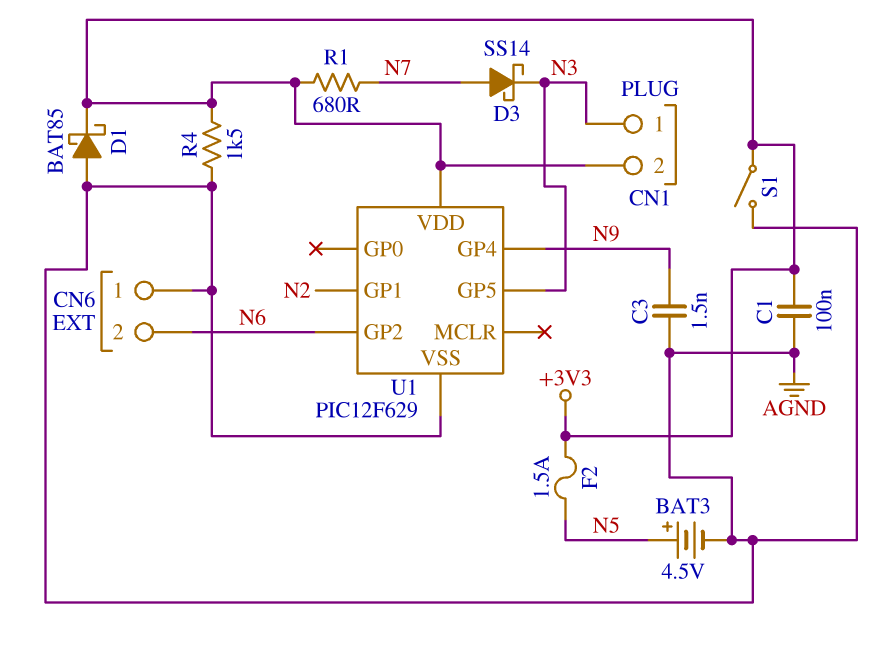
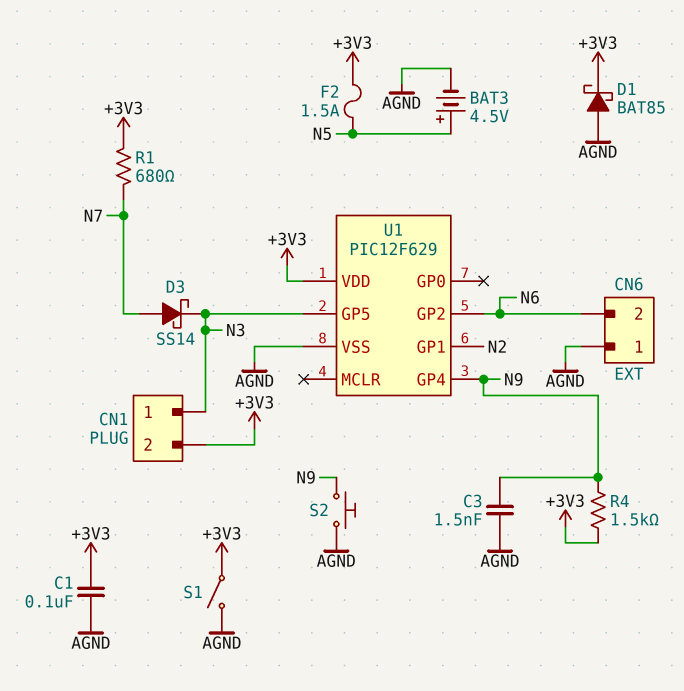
R4: 1.5k (+3V3, AGND) -> 1.5k (+3V3, N9)
S2: none -> button (AGND, N9)

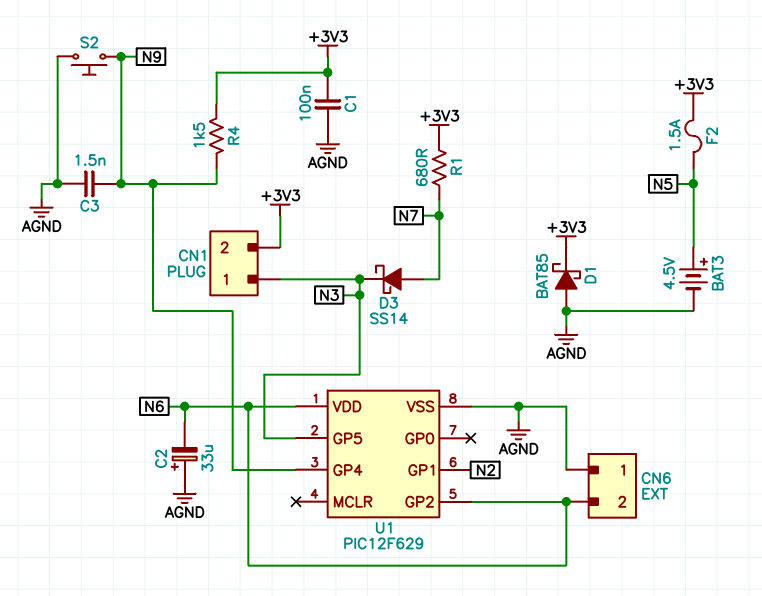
C2: none -> 33uF (plus AGND, minus N6)
S1: switch (+3V3, AGND) -> none
U1 pin VDD: +3V3 -> N6

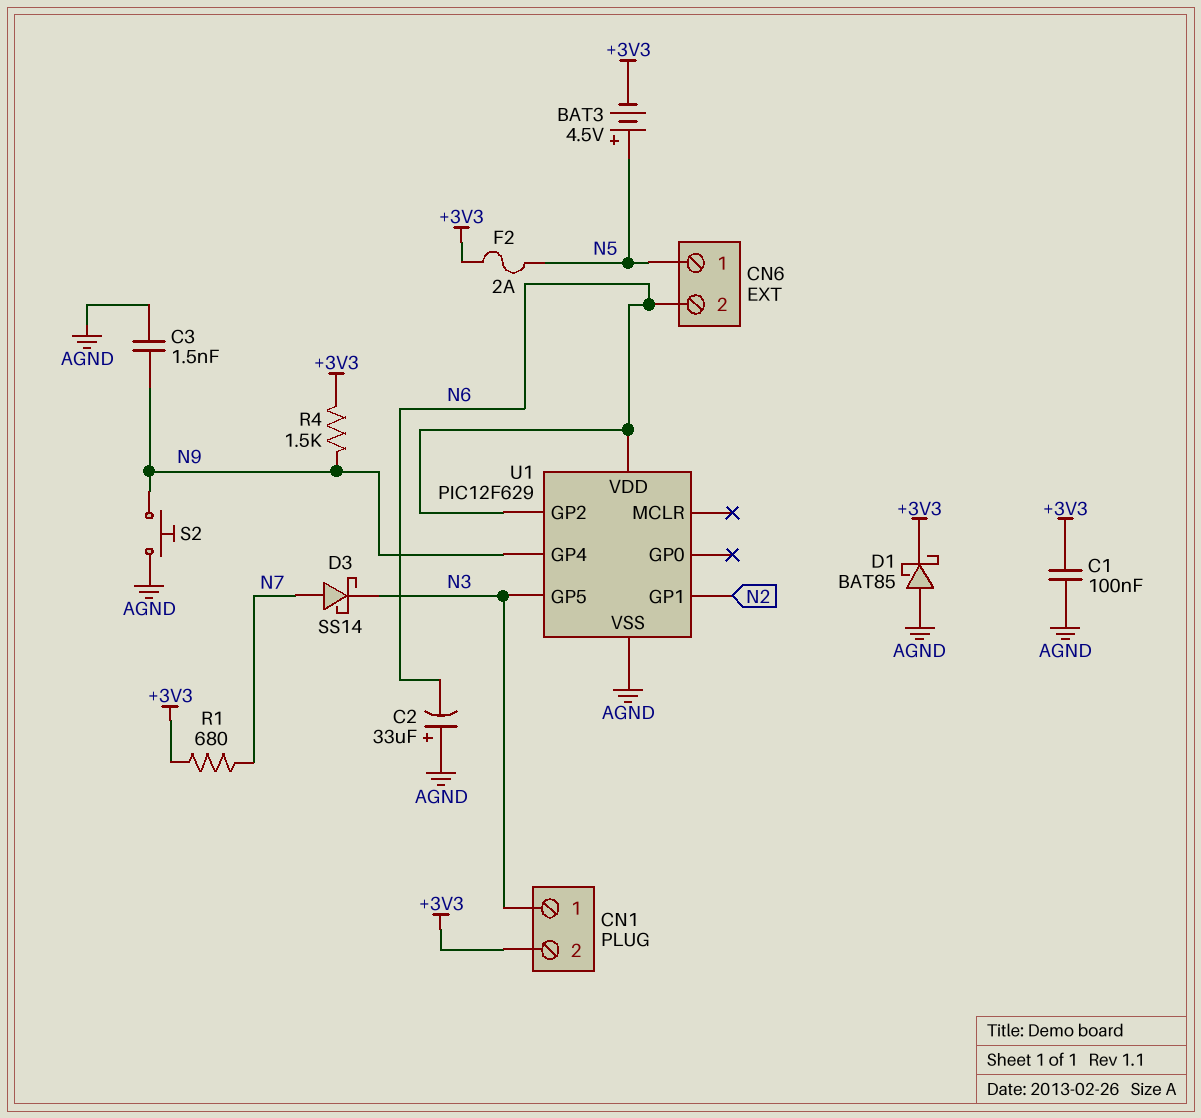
BAT3: 4.5V (plus N5, minus AGND) -> 4.5V (plus N5, minus +3V3)
CN6 pin 1: AGND -> N5
F2: 1.5A (+3V3, N5) -> 2A (+3V3, N5)

